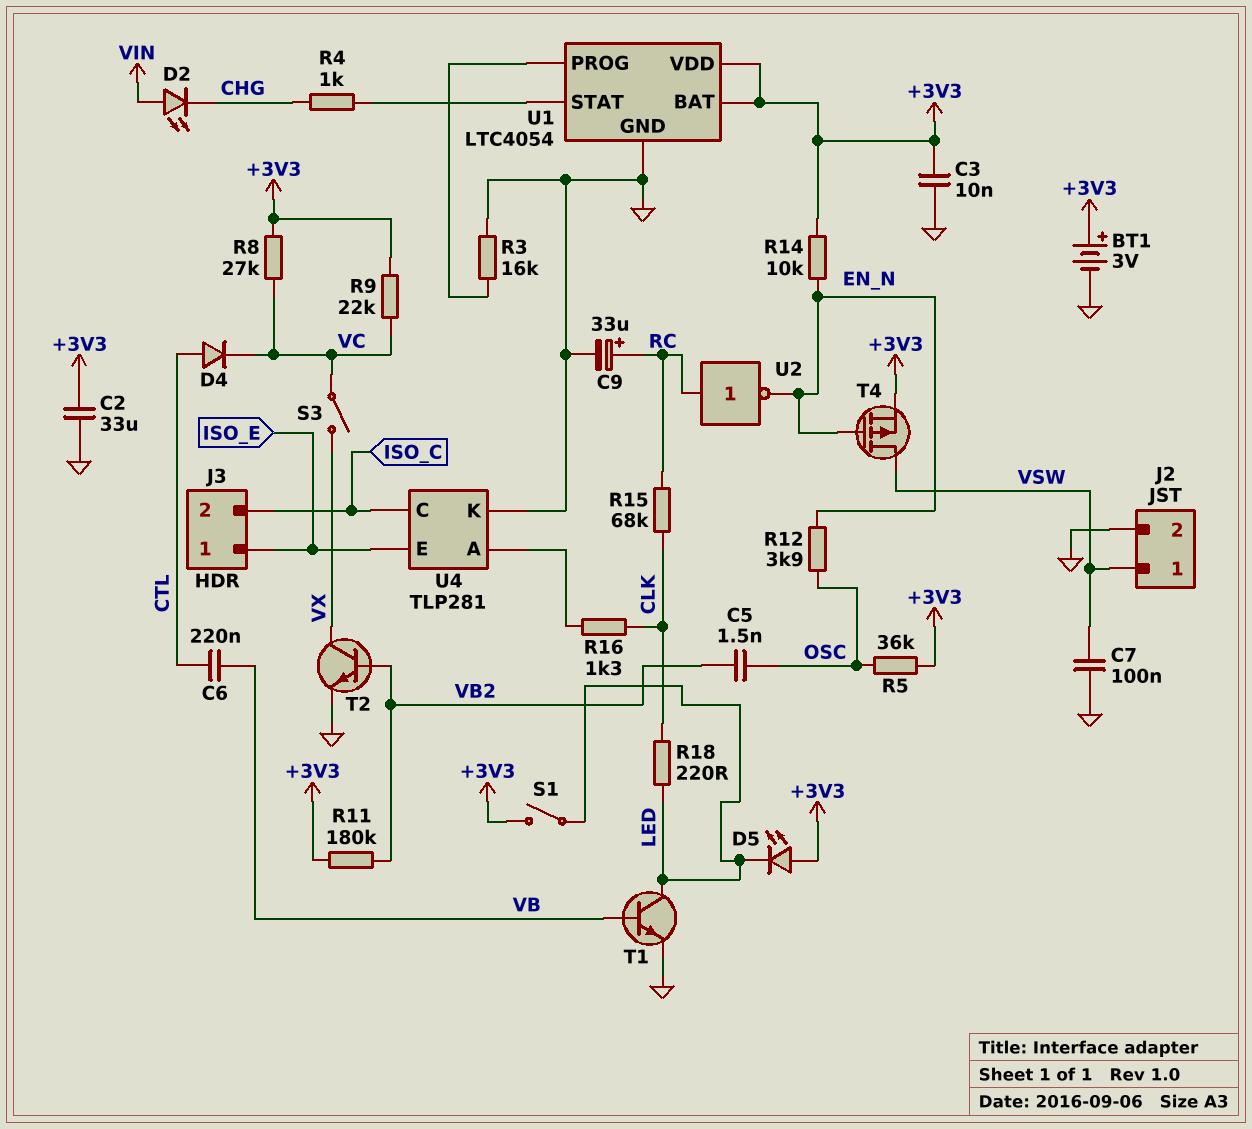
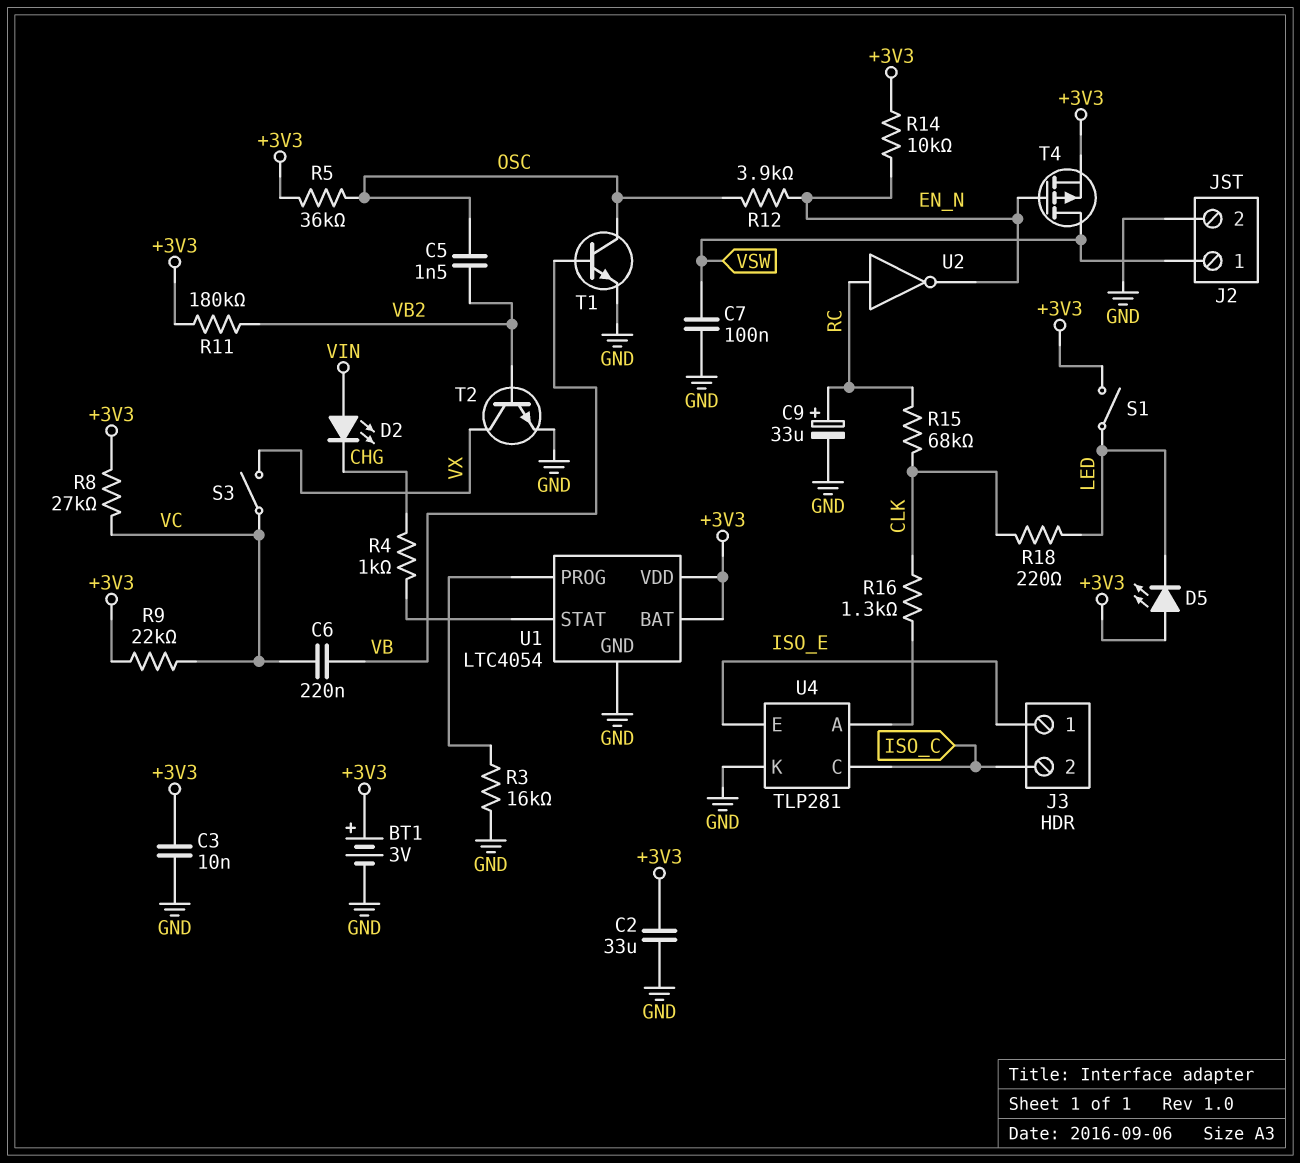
C6: 220nF (CTL, VB) -> 220nF (VB, VC)
D4: diode (A CTL, K VC) -> none
T1: NPN (B VB, C LED, E GND) -> NPN (B VB, C OSC, E GND)

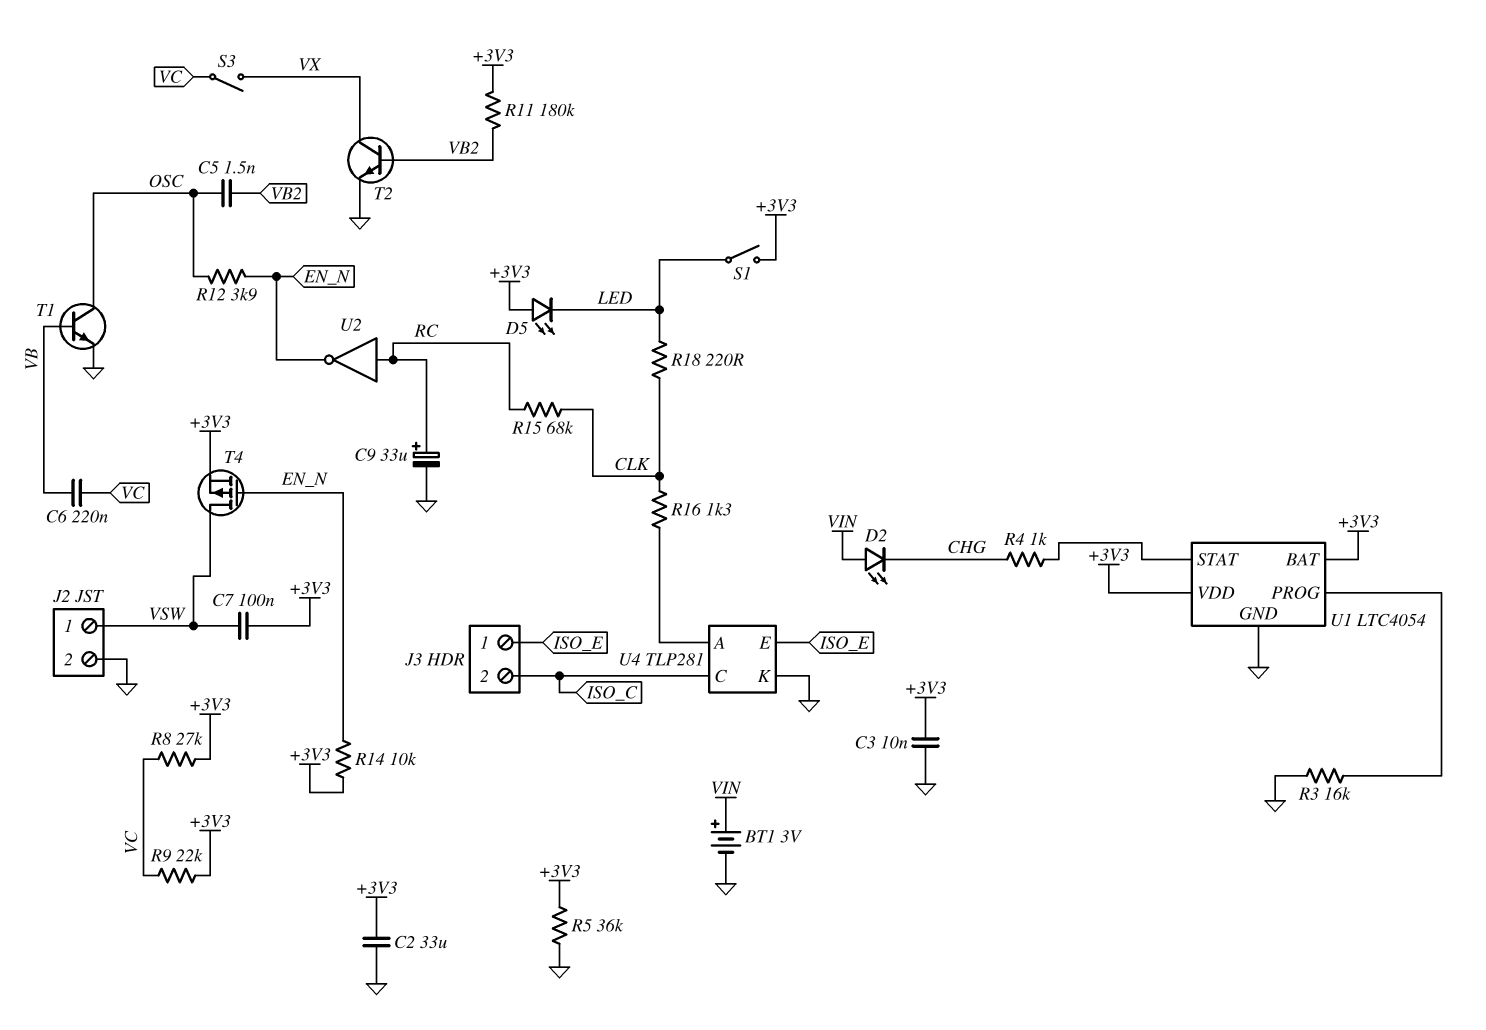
BT1: 3V (plus +3V3, minus GND) -> 3V (plus VIN, minus GND)
C7: 100nF (GND, VSW) -> 100nF (+3V3, VSW)
R5: 36k (+3V3, OSC) -> 36k (+3V3, GND)

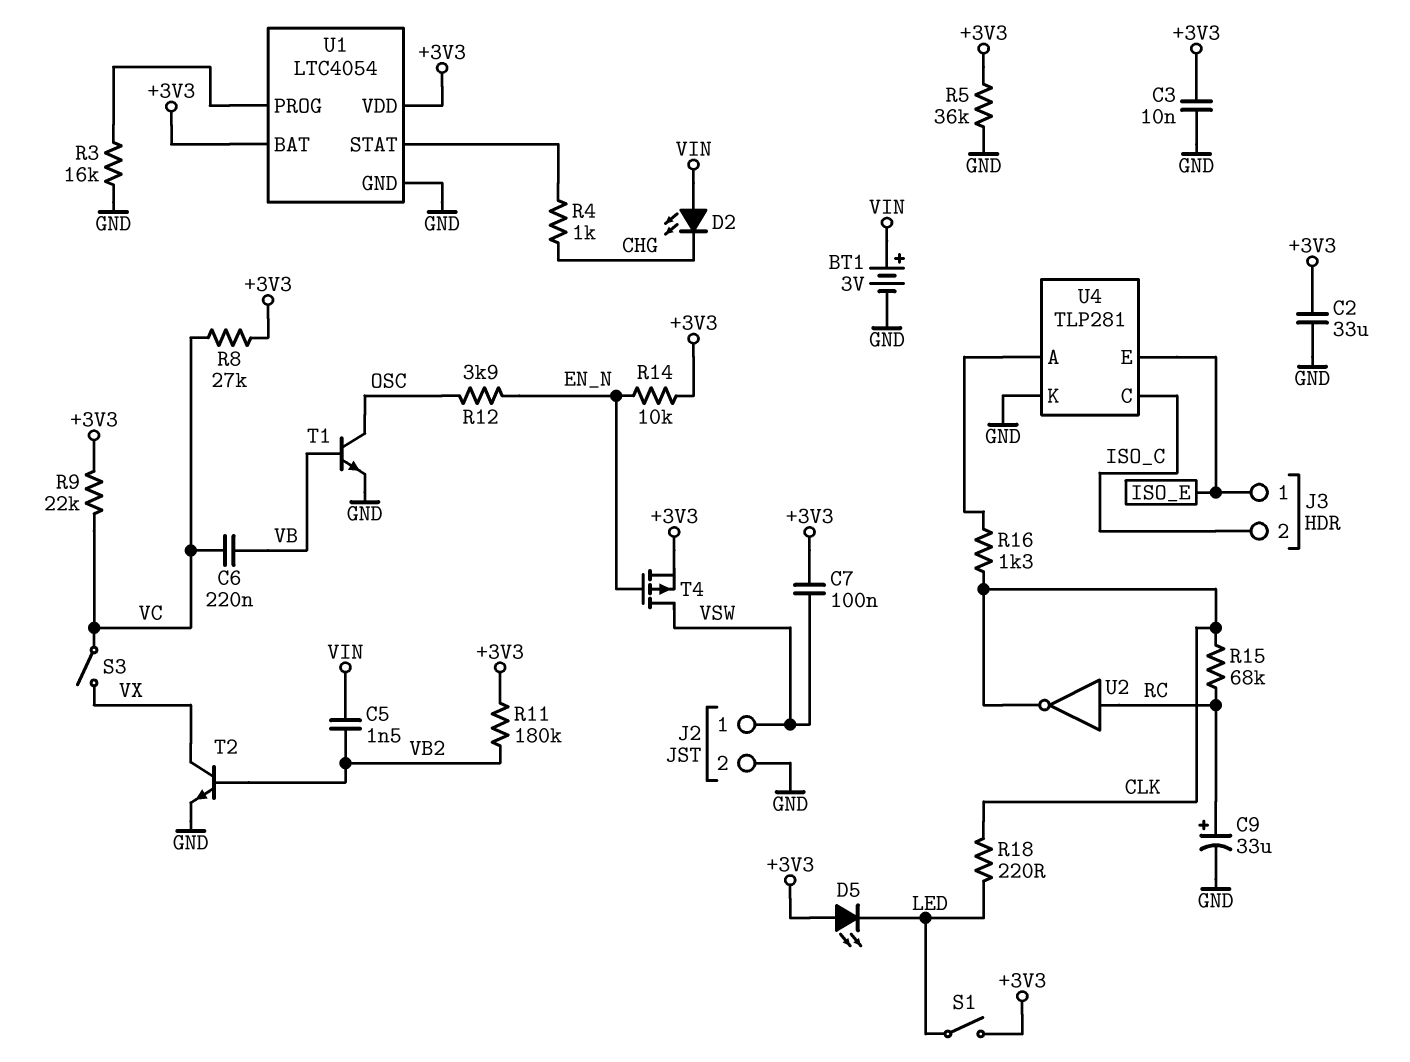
C5: 1.5nF (OSC, VB2) -> 1.5nF (VB2, VIN)
U2: NOT (in RC, out EN_N) -> NOT (in RC, out CLK)

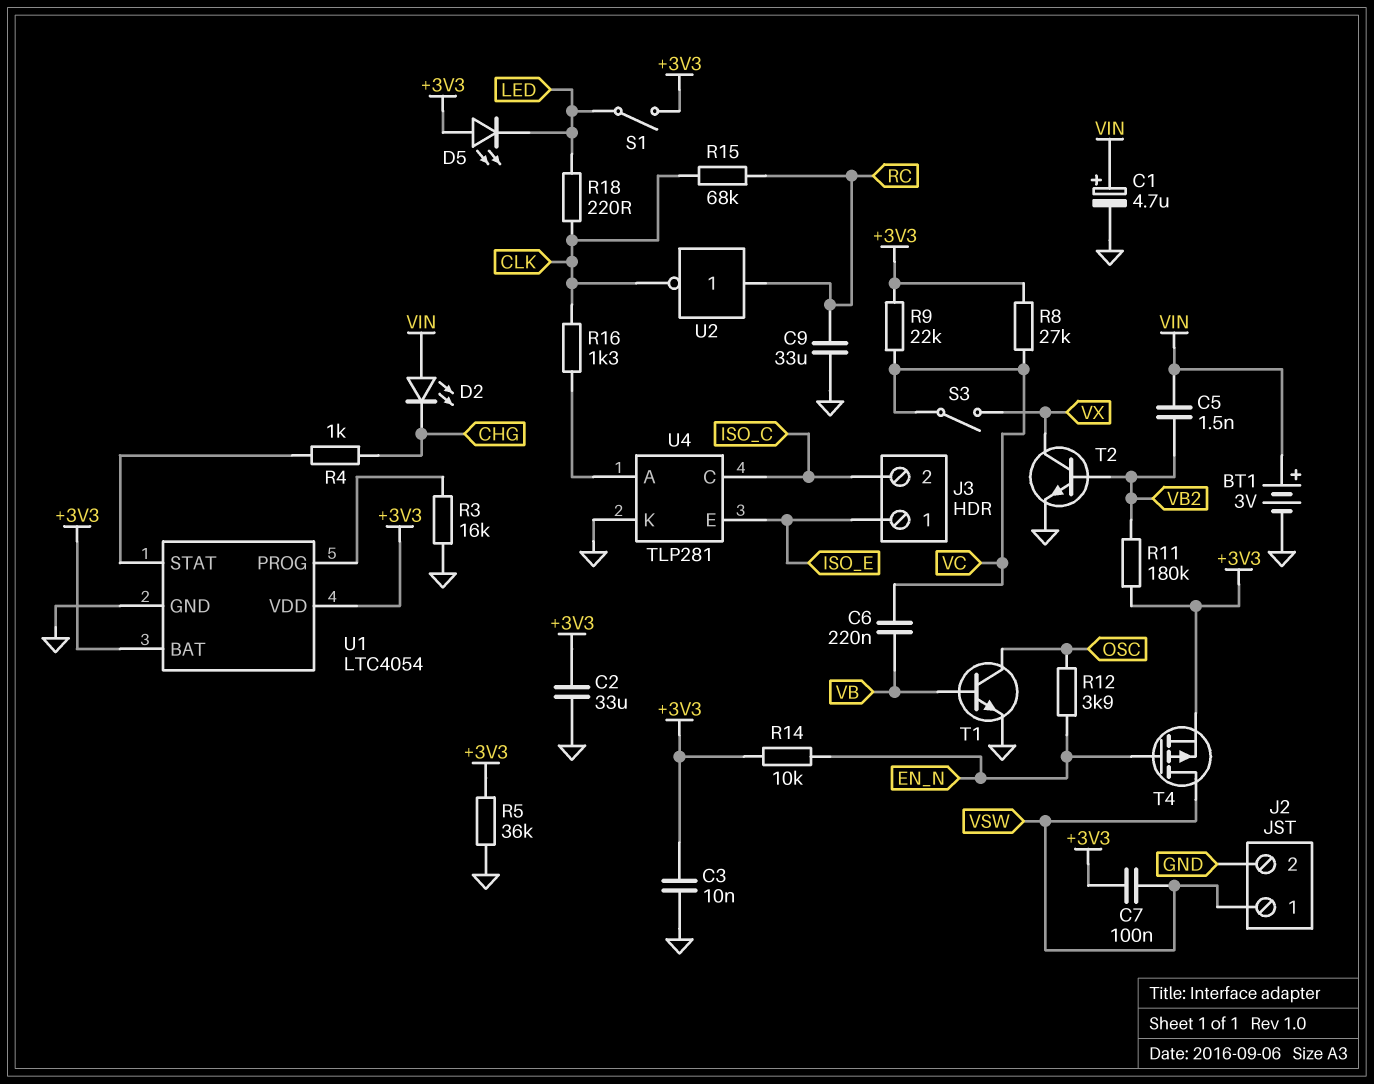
C1: none -> 4.7uF (plus VIN, minus GND)
C9: 33uF (plus RC, minus GND) -> 33uF (GND, RC)

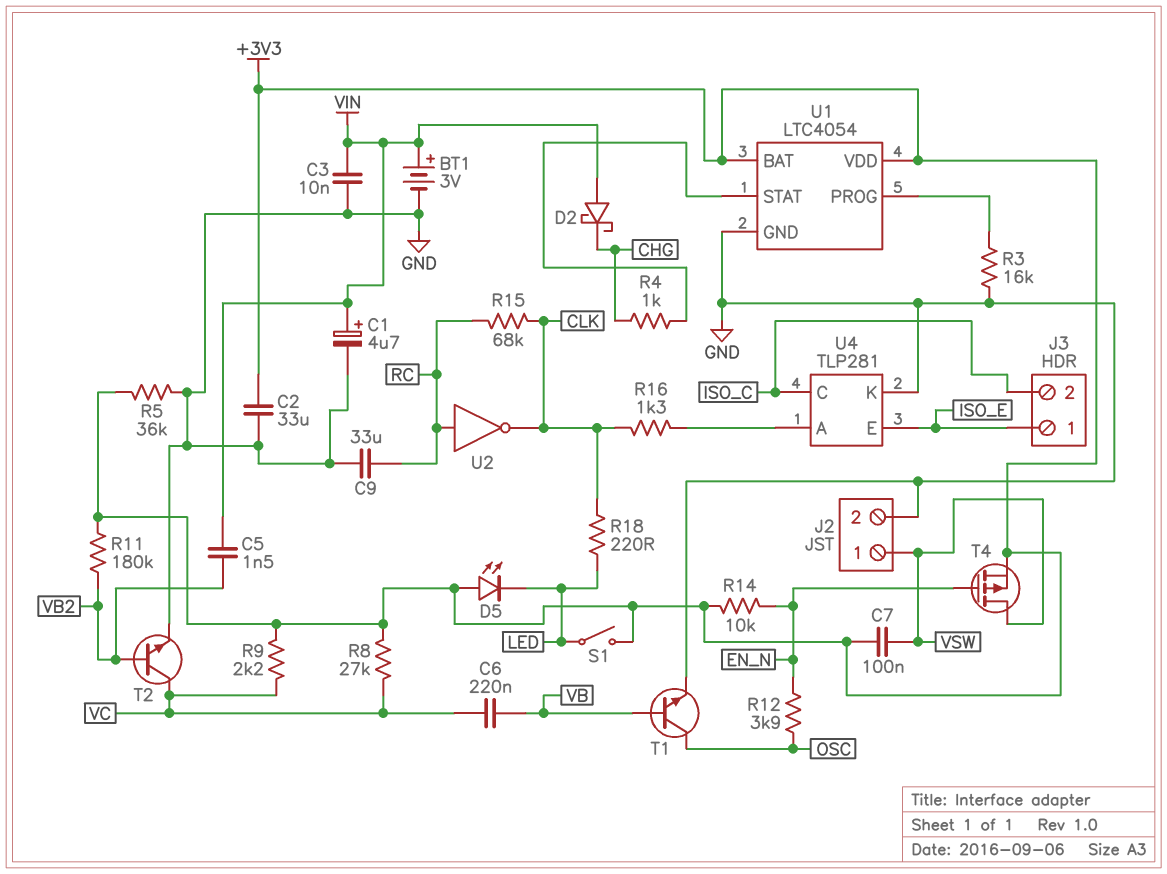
C3: 10nF (+3V3, GND) -> 10nF (GND, VIN)
D2: LED (A VIN, K CHG) -> schottky (A VIN, K CHG)
R9: 22k (+3V3, VC) -> 2.2k (+3V3, VC)
S3: switch (VC, VX) -> none
T2: NPN (B VB2, C VX, E GND) -> NPN (B VB2, C VC, E GND)

